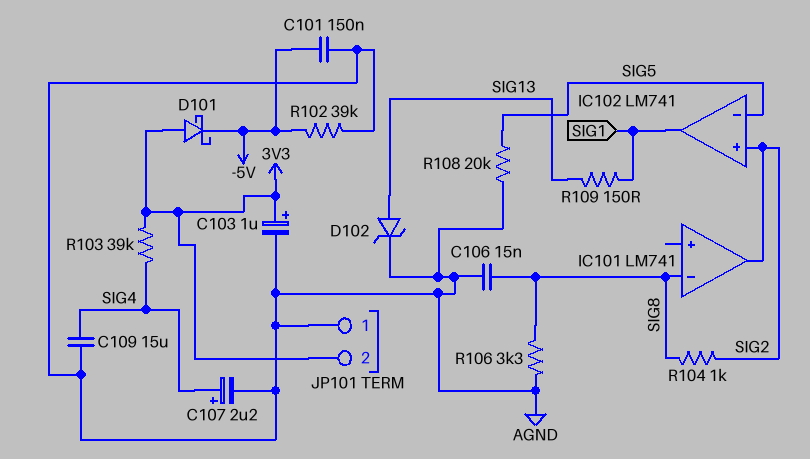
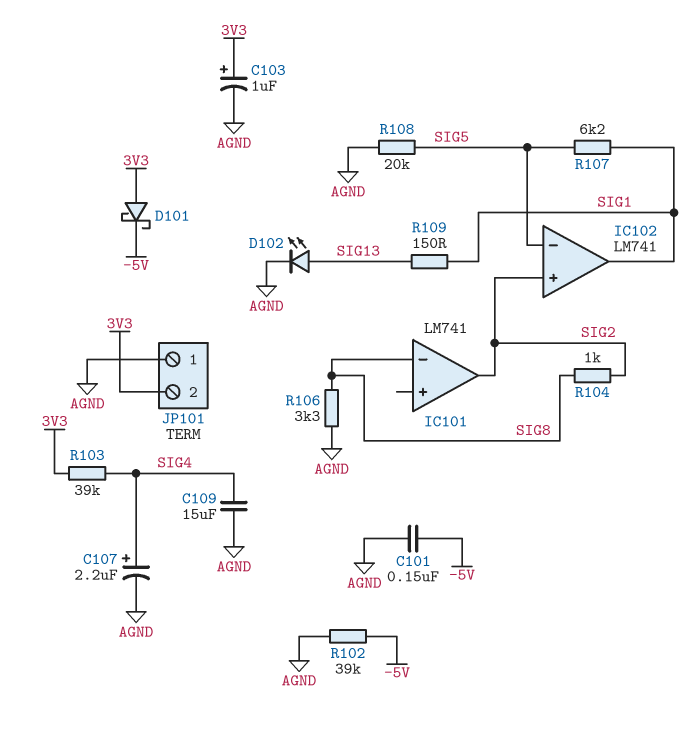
C106: 15nF (AGND, SIG8) -> none
D102: zener (A SIG13, K AGND) -> LED (A SIG13, K AGND)
R107: none -> 6.2k (SIG1, SIG5)

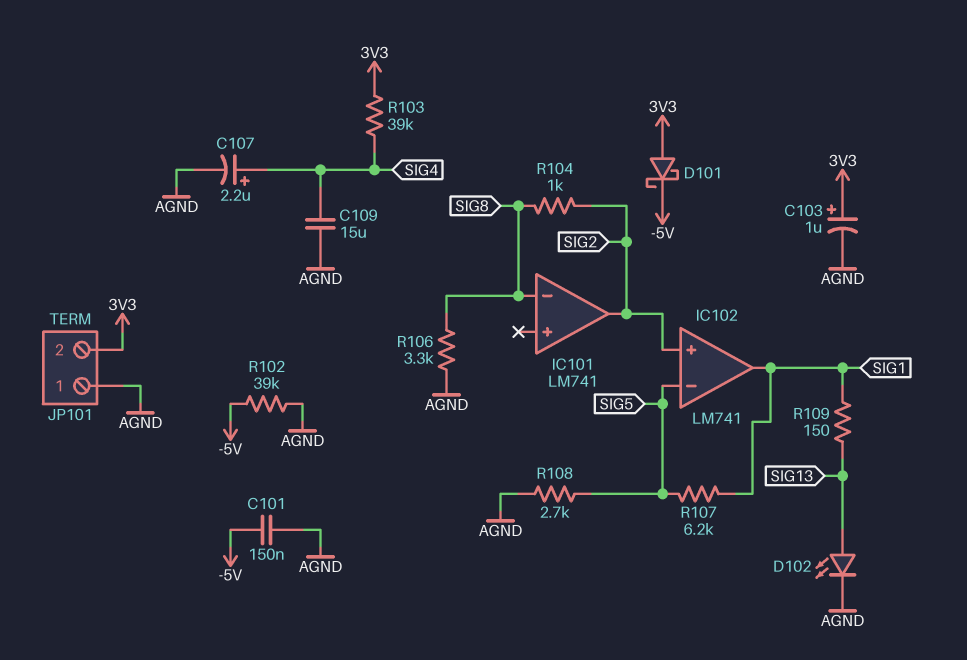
R108: 20k (AGND, SIG5) -> 2.7k (AGND, SIG5)

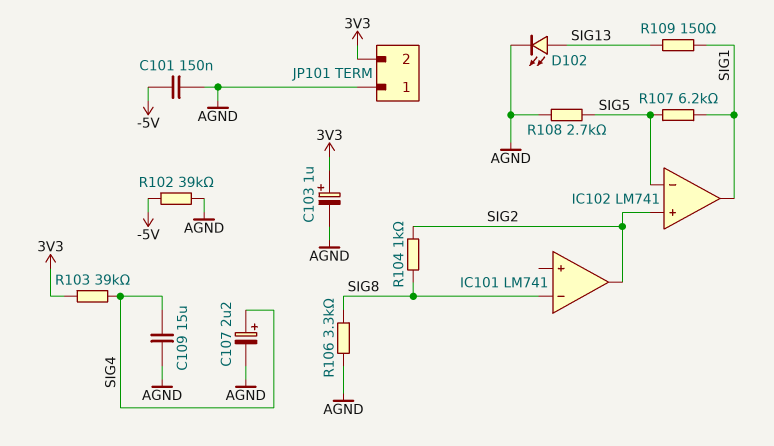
D101: schottky (A 3V3, K -5V) -> none

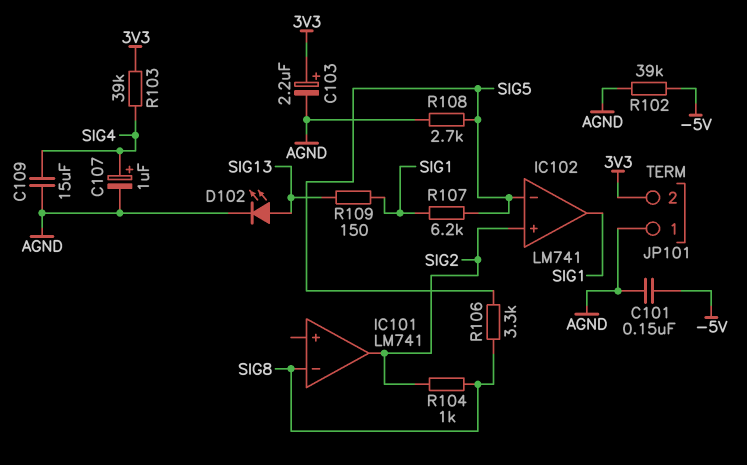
C103: 1uF (plus 3V3, minus AGND) -> 2.2uF (plus 3V3, minus AGND)
C107: 2.2uF (plus SIG4, minus AGND) -> 1uF (plus SIG4, minus AGND)
R106: 3.3k (AGND, SIG8) -> 3.3k (SIG5, SIG8)

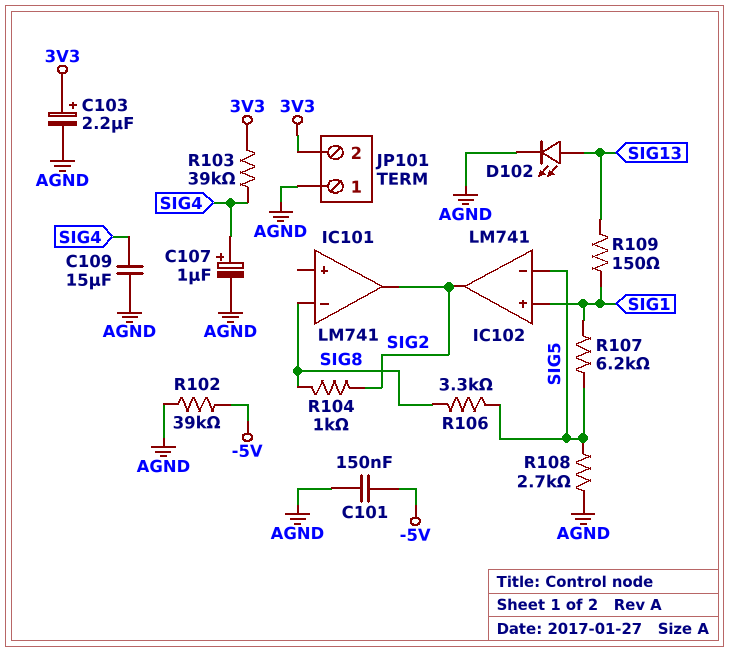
IC102 pin in+: SIG2 -> SIG1
IC102 pin out: SIG1 -> SIG2

